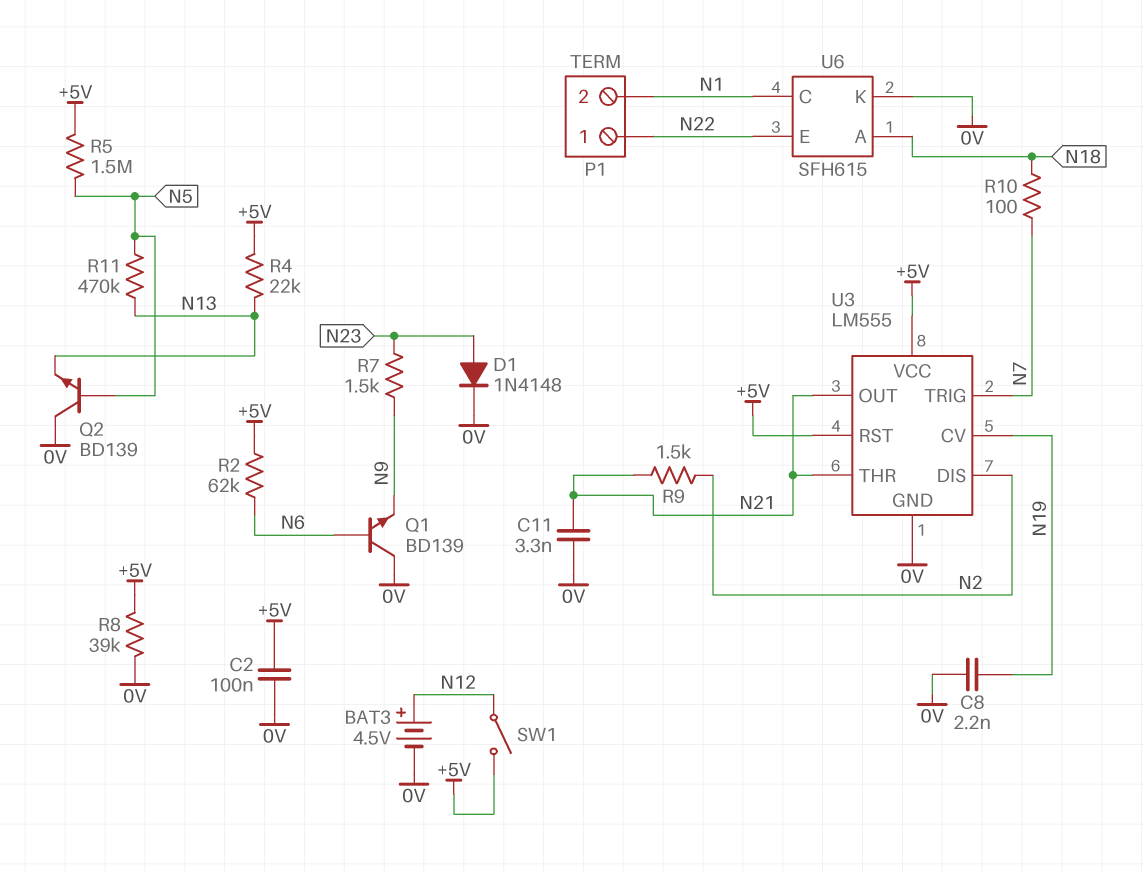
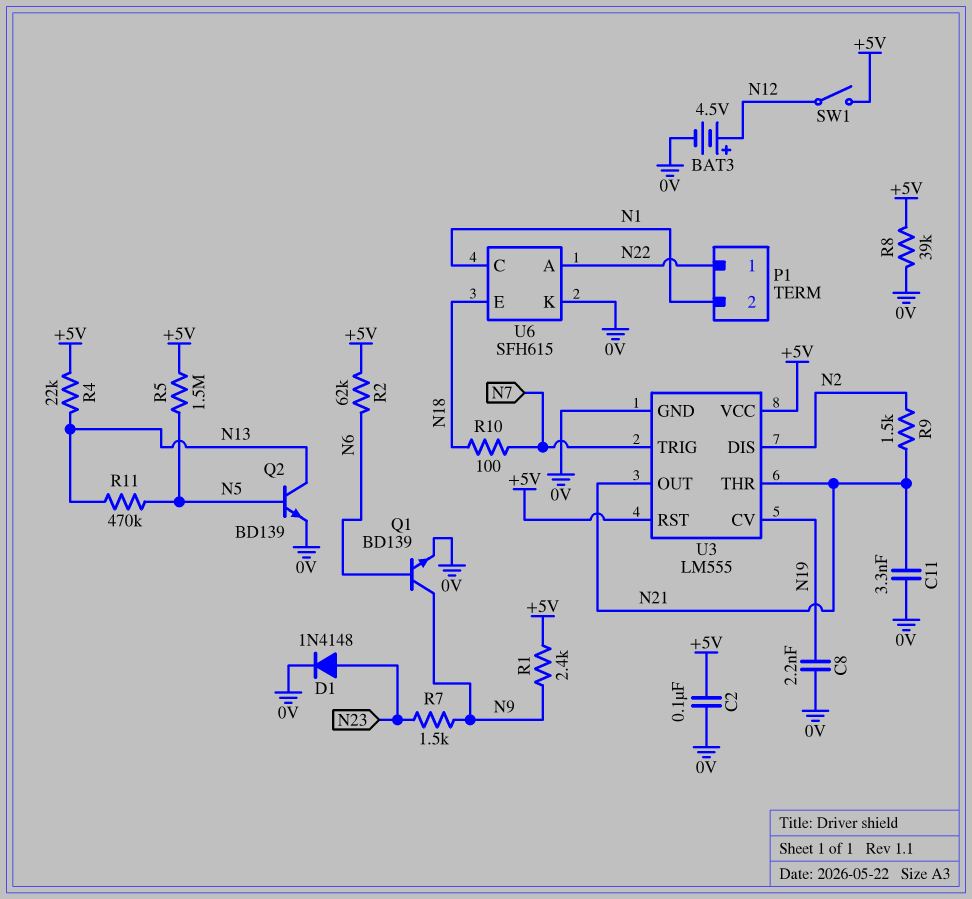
Q1: NPN BD139 (B N6, C 0V, E N9) -> NPN BD139 (B N6, C N9, E 0V)
Q2: NPN BD139 (B N5, C 0V, E N13) -> NPN BD139 (B N5, C N13, E 0V)
R1: none -> 2.4k (+5V, N9)
U6 pin A: N18 -> N22
U6 pin E: N22 -> N18

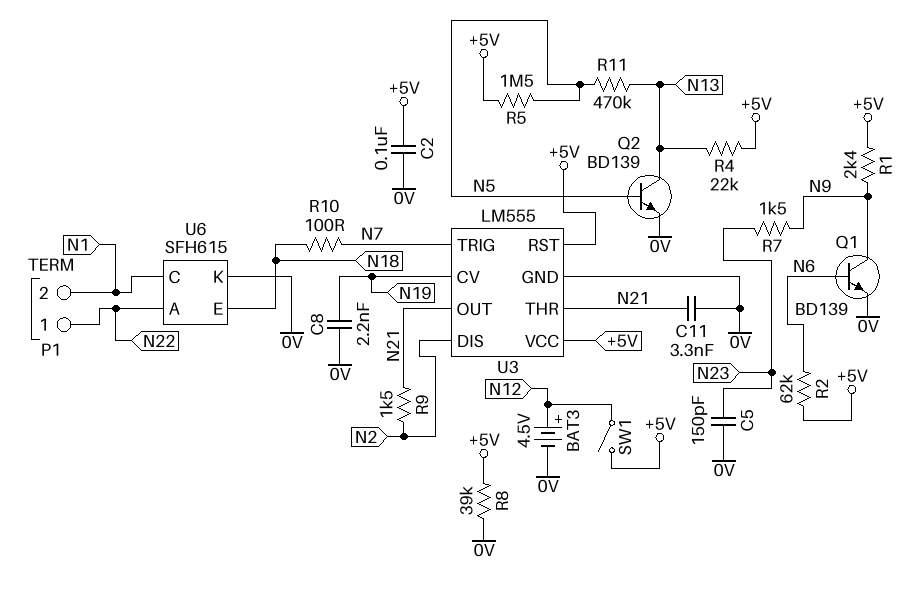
C5: none -> 150pF (0V, N23)
D1: diode 1N4148 (A N23, K 0V) -> none

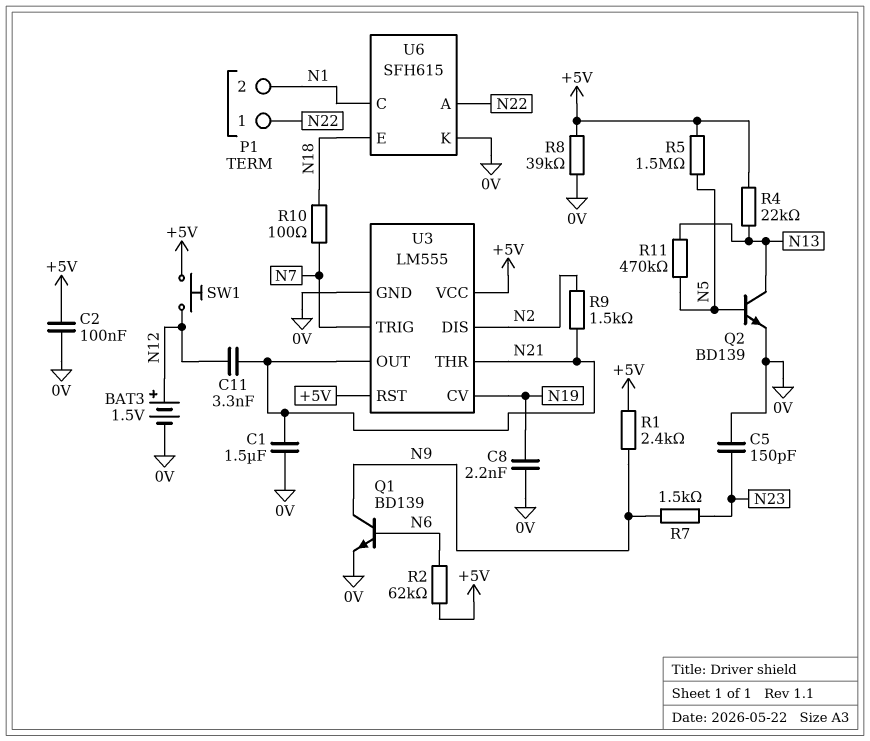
BAT3: 4.5V (plus N12, minus 0V) -> 1.5V (plus N12, minus 0V)
C1: none -> 1.5uF (0V, N21)
C11: 3.3nF (0V, N21) -> 3.3nF (N12, N21)
SW1: switch (+5V, N12) -> button (+5V, N12)

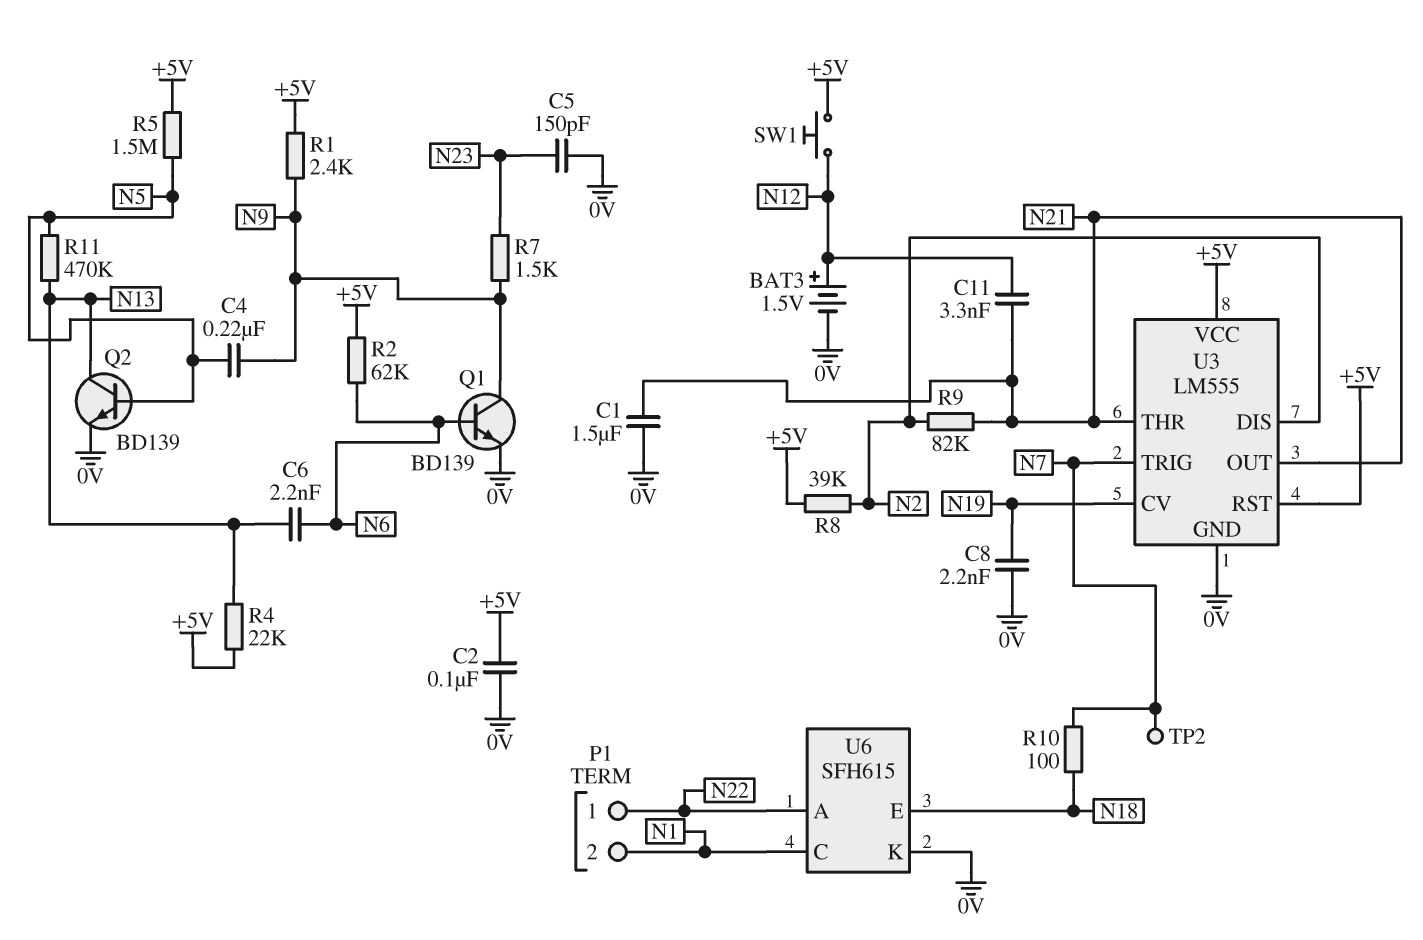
C4: none -> 220nF (N5, N9)
C6: none -> 2.2nF (N6, N13)
R8: 39k (+5V, 0V) -> 39k (+5V, N2)
R9: 1.5k (N2, N21) -> 82k (N2, N21)
TP2: none -> test point (N7)

